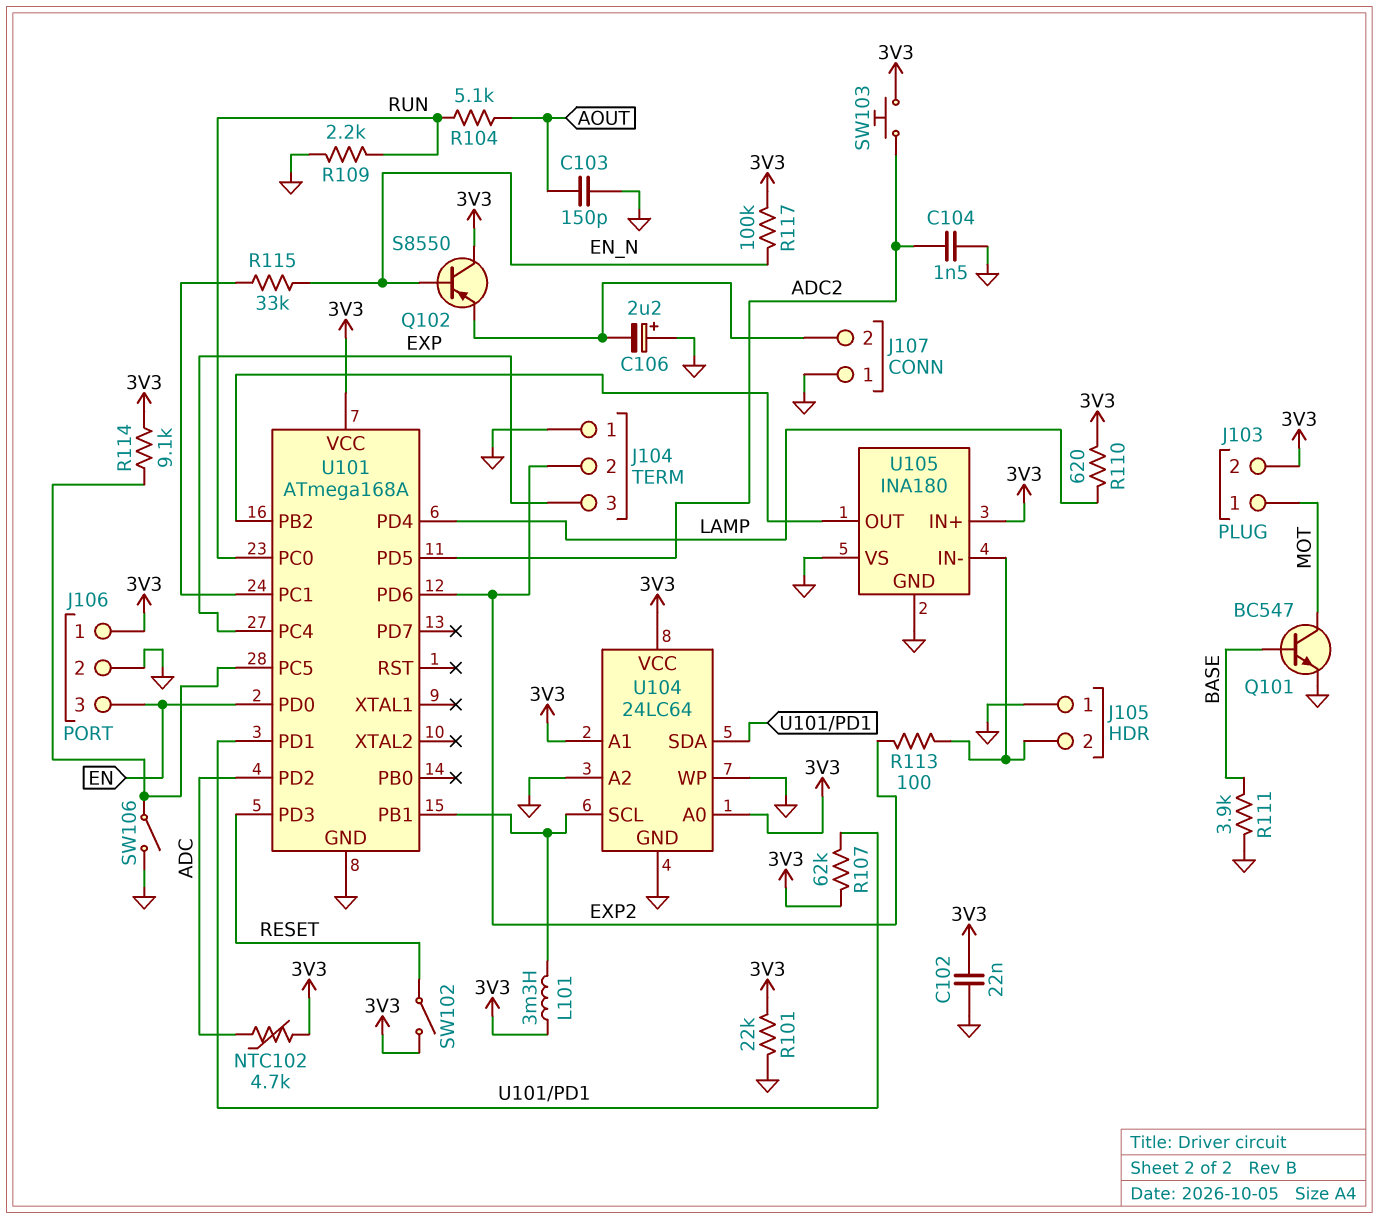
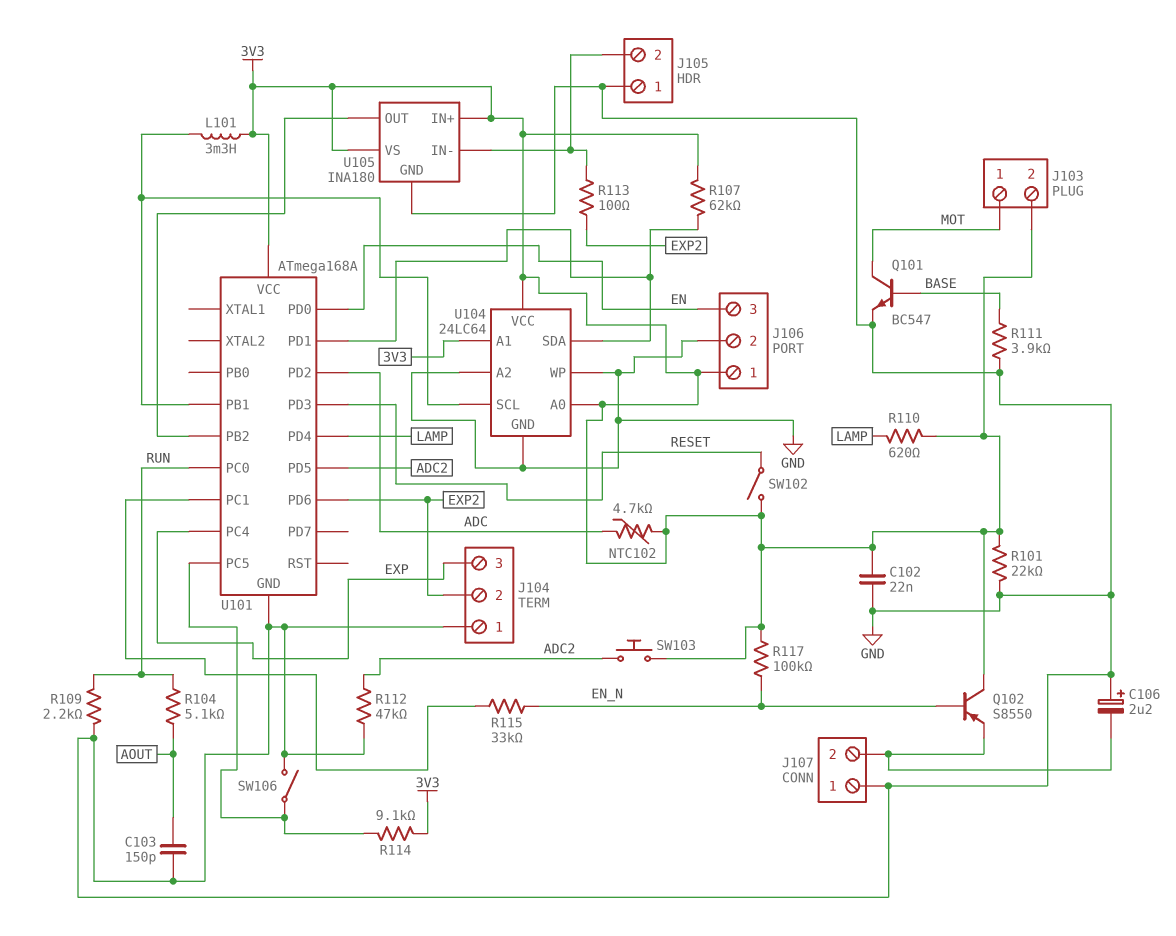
C104: 1.5nF (ADC2, GND) -> none
R112: none -> 47k (ADC2, GND)
U105 pin VS: GND -> 3V3

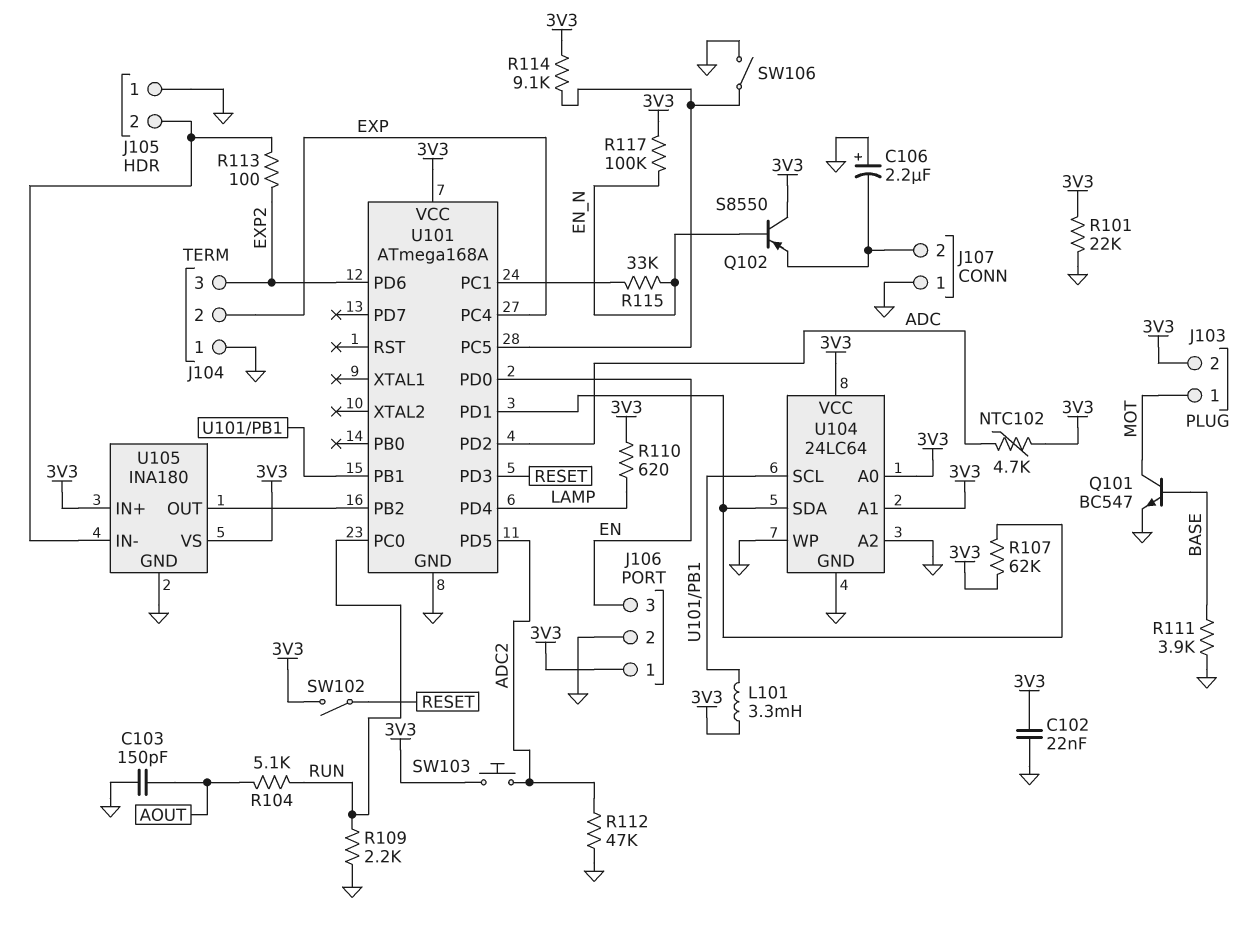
J104 pin 2: EXP2 -> EXP
J104 pin 3: EXP -> EXP2

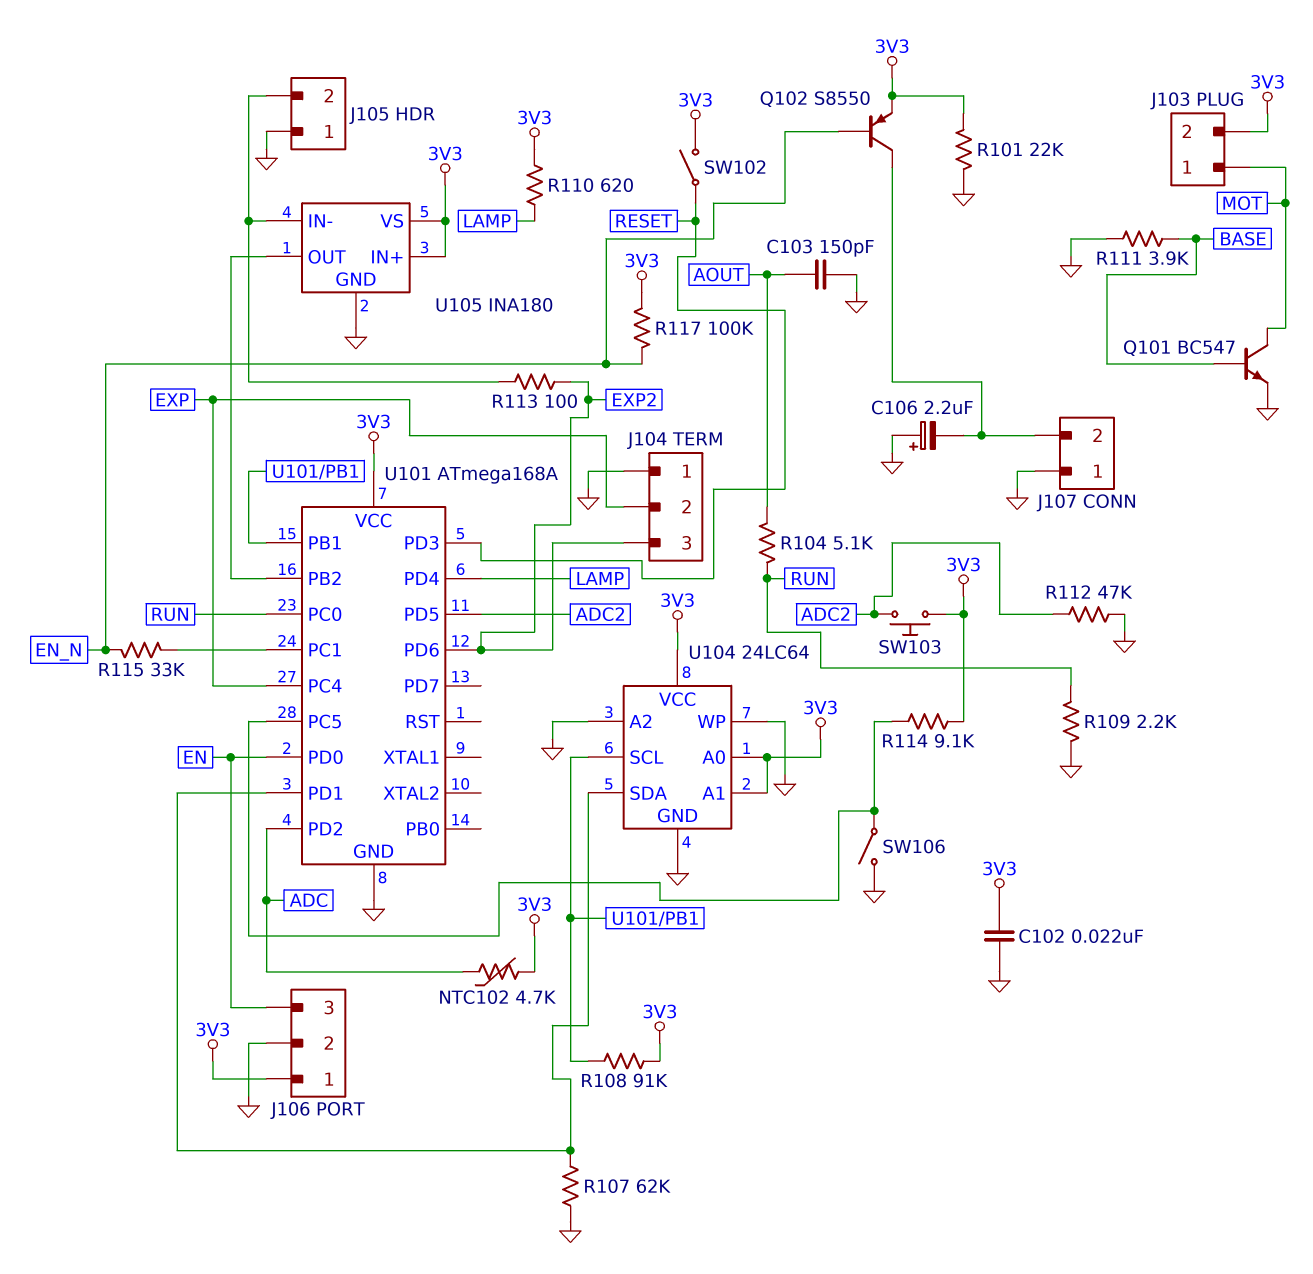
L101: 3.3mH (3V3, U101/PB1) -> none
Q102: PNP S8550 (B EN_N, C 3V3, E J107/2) -> PNP S8550 (B EN_N, C J107/2, E 3V3)
R107: 62k (3V3, U101/PD1) -> 62k (GND, U101/PD1)
R108: none -> 91k (3V3, U101/PB1)

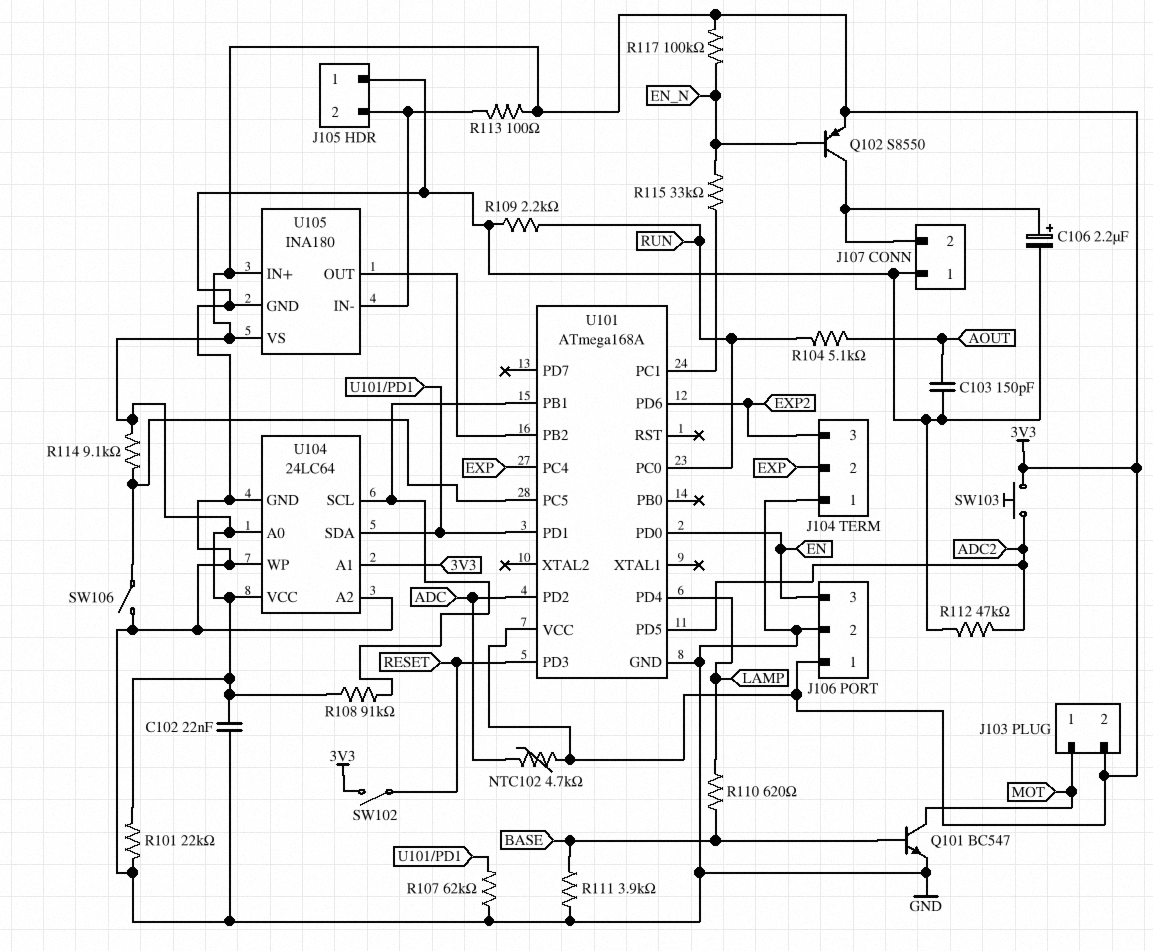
C106: 2.2uF (plus GND, minus J107/2) -> 2.2uF (plus J107/2, minus GND)
R110: 620 (3V3, LAMP) -> 620 (BASE, LAMP)
R113: 100 (EXP2, J105/2) -> 100 (3V3, J105/2)

